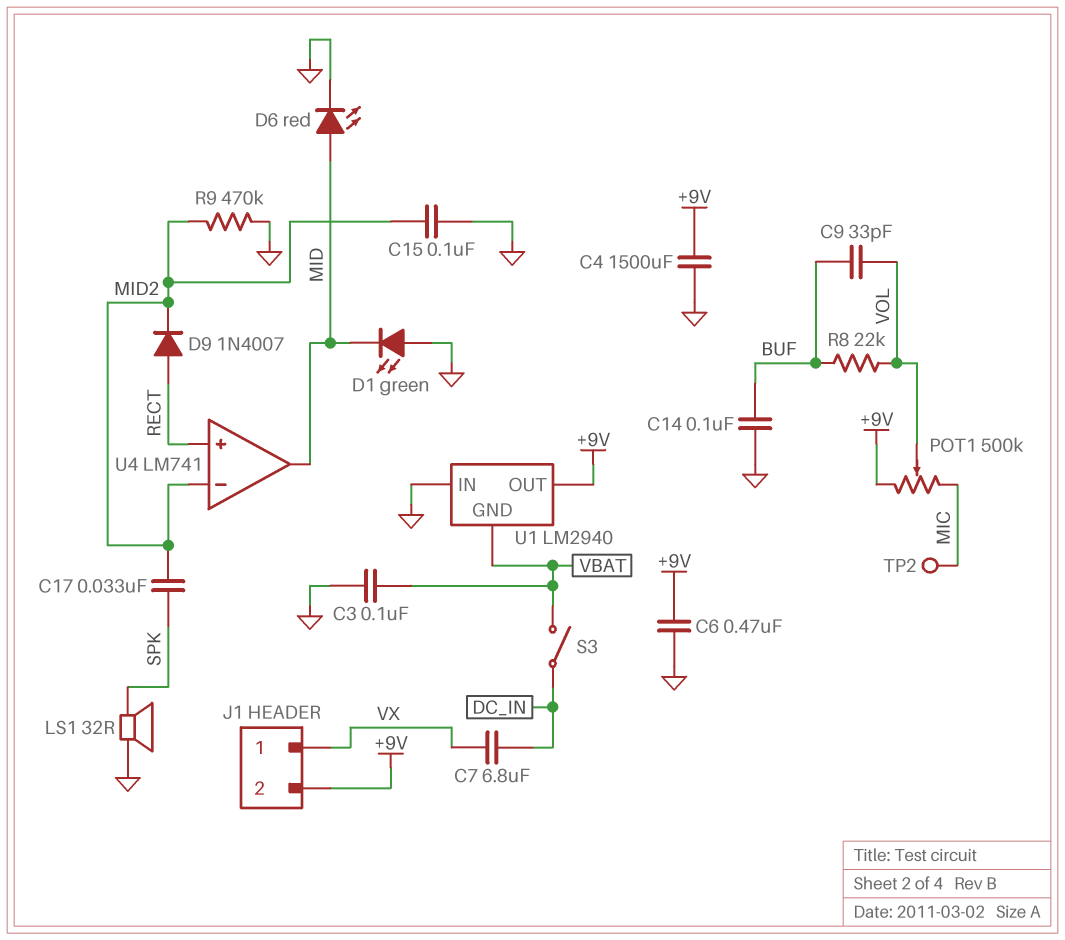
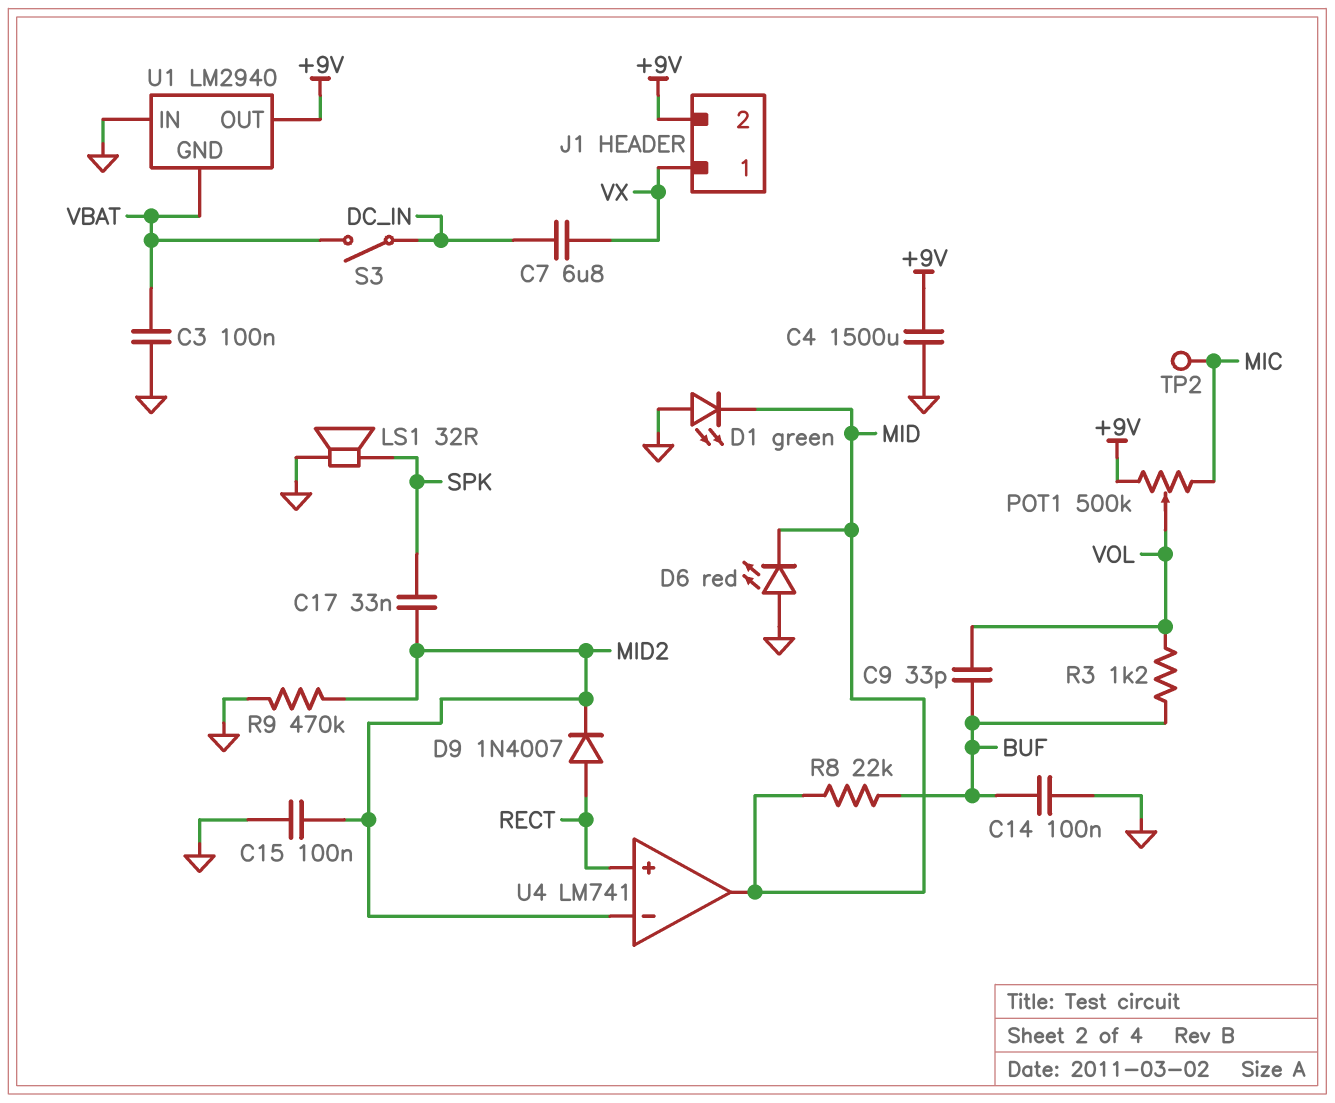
C6: 470nF (+9V, GND) -> none
D6: LED red (A MID, K GND) -> LED red (A GND, K MID)
R3: none -> 1.2k (BUF, VOL)
R8: 22k (BUF, VOL) -> 22k (BUF, MID)

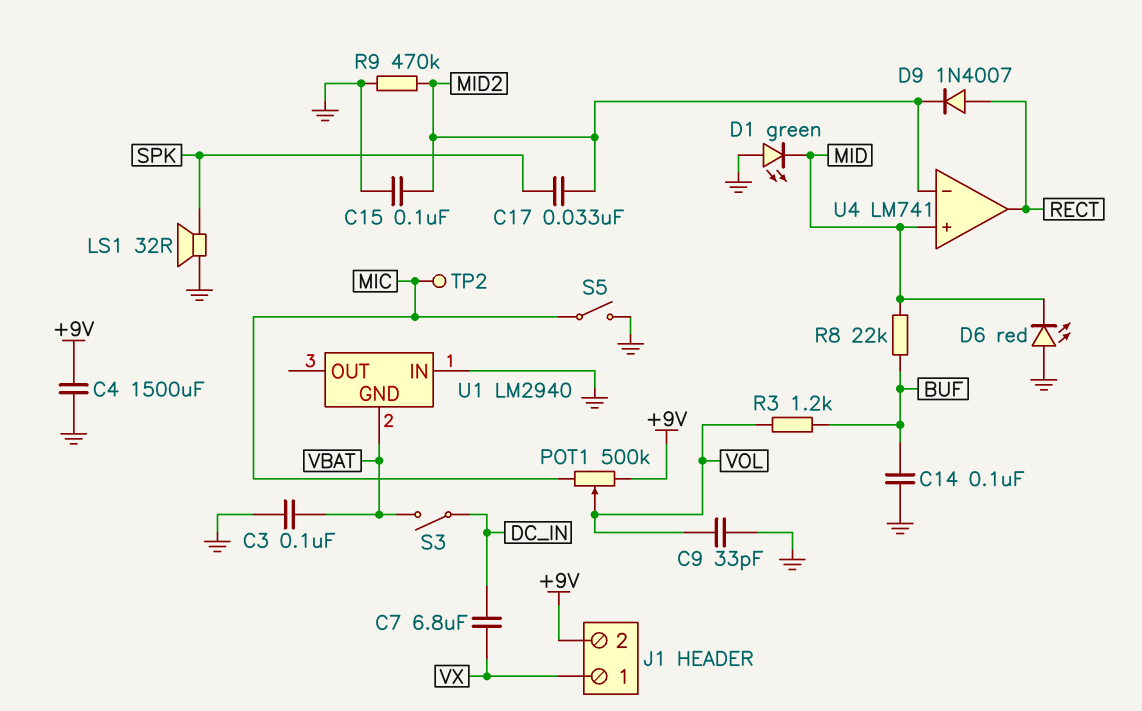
C9: 33pF (BUF, VOL) -> 33pF (GND, VOL)
S5: none -> switch (GND, MIC)
U1 pin OUT: +9V -> none
U4 pin in+: RECT -> MID
U4 pin out: MID -> RECT

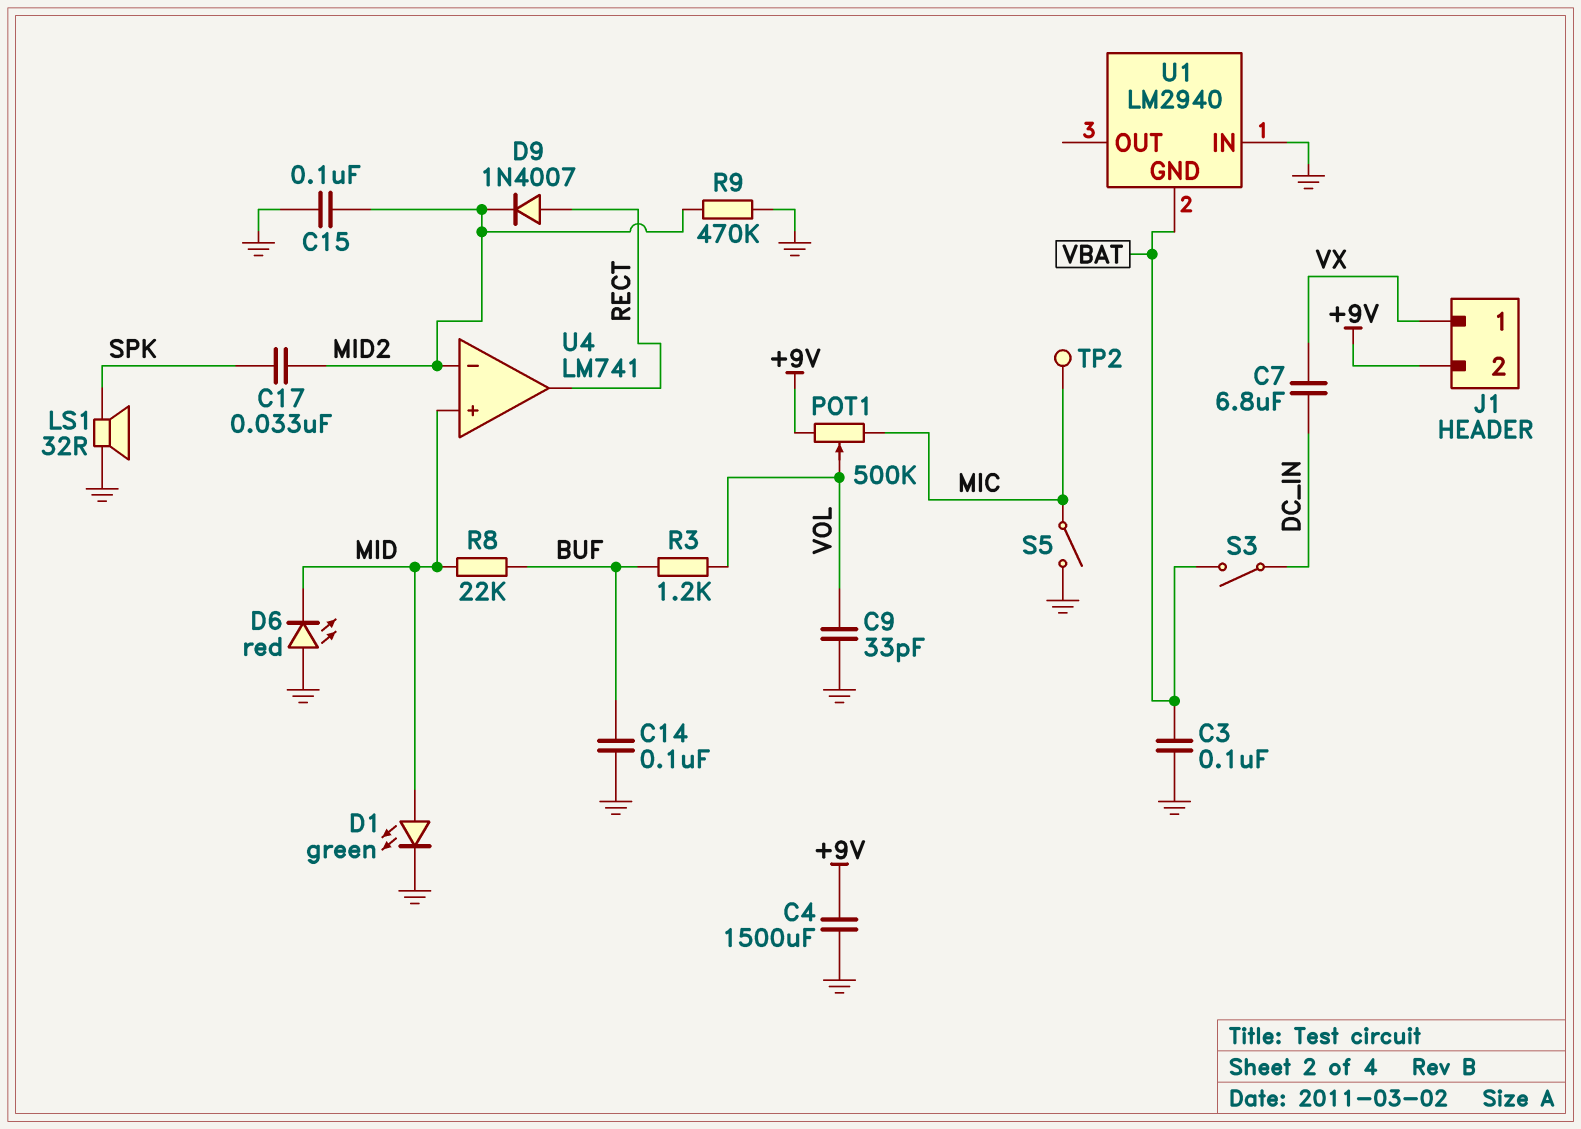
D1: LED green (A GND, K MID) -> LED green (A MID, K GND)

